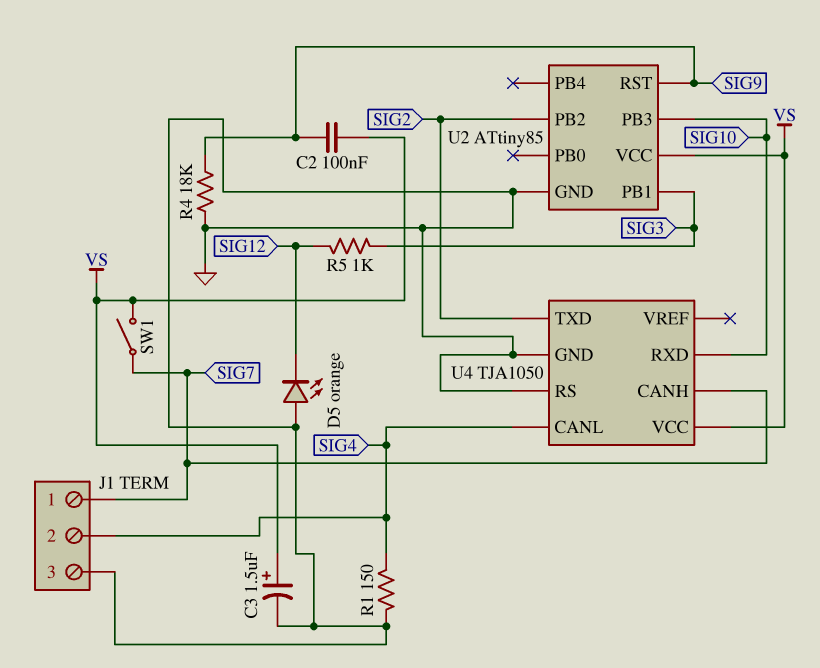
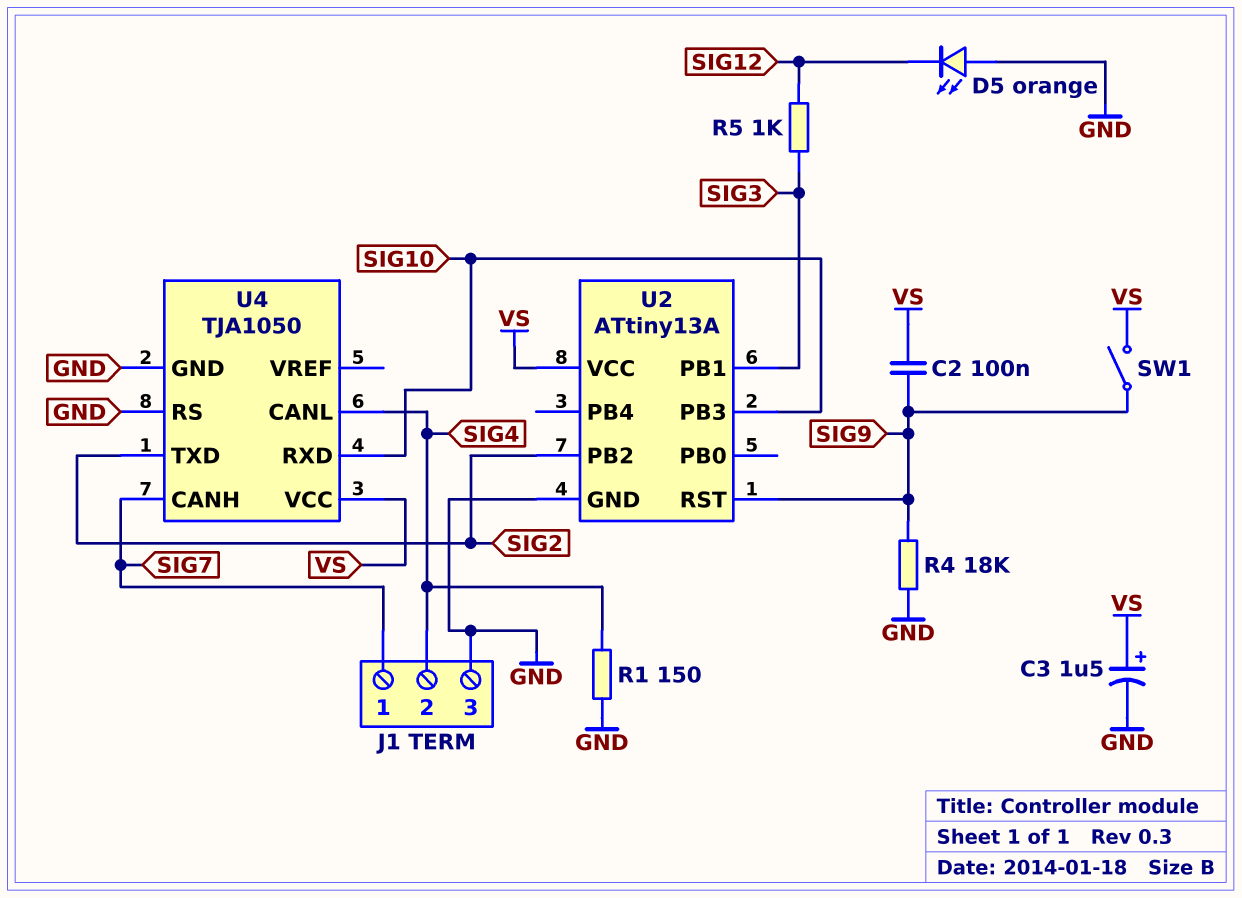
SW1: switch (SIG7, VS) -> switch (SIG9, VS)
U2: ATtiny85 -> ATtiny13A

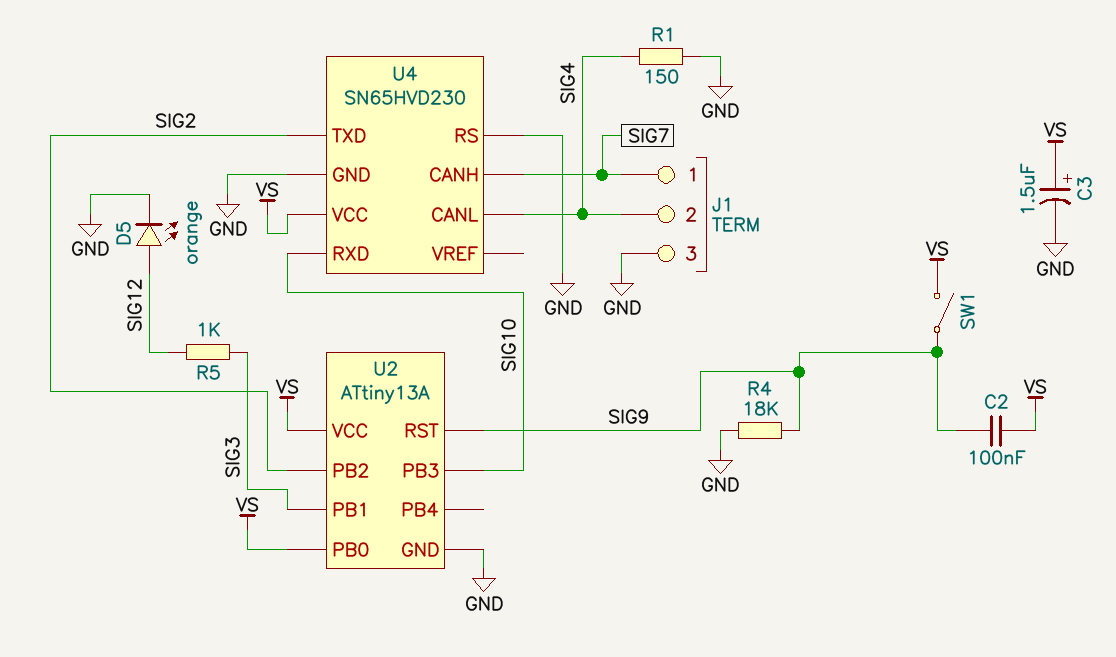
D5: LED orange (A GND, K SIG12) -> LED orange (A SIG12, K GND)
U2 pin PB0: none -> VS
U4: TJA1050 -> SN65HVD230

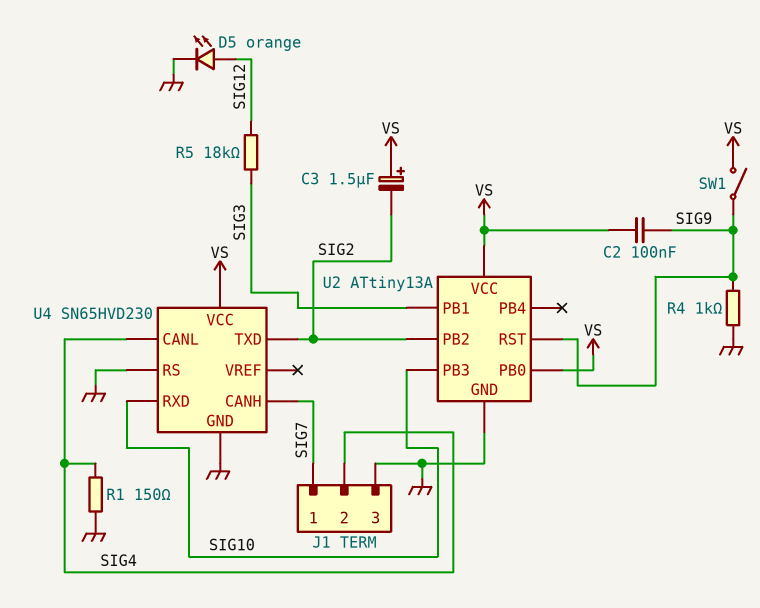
C3: 1.5uF (plus VS, minus GND) -> 1.5uF (plus VS, minus SIG2)
R4: 18k (GND, SIG9) -> 1k (GND, SIG9)
R5: 1k (SIG3, SIG12) -> 18k (SIG3, SIG12)

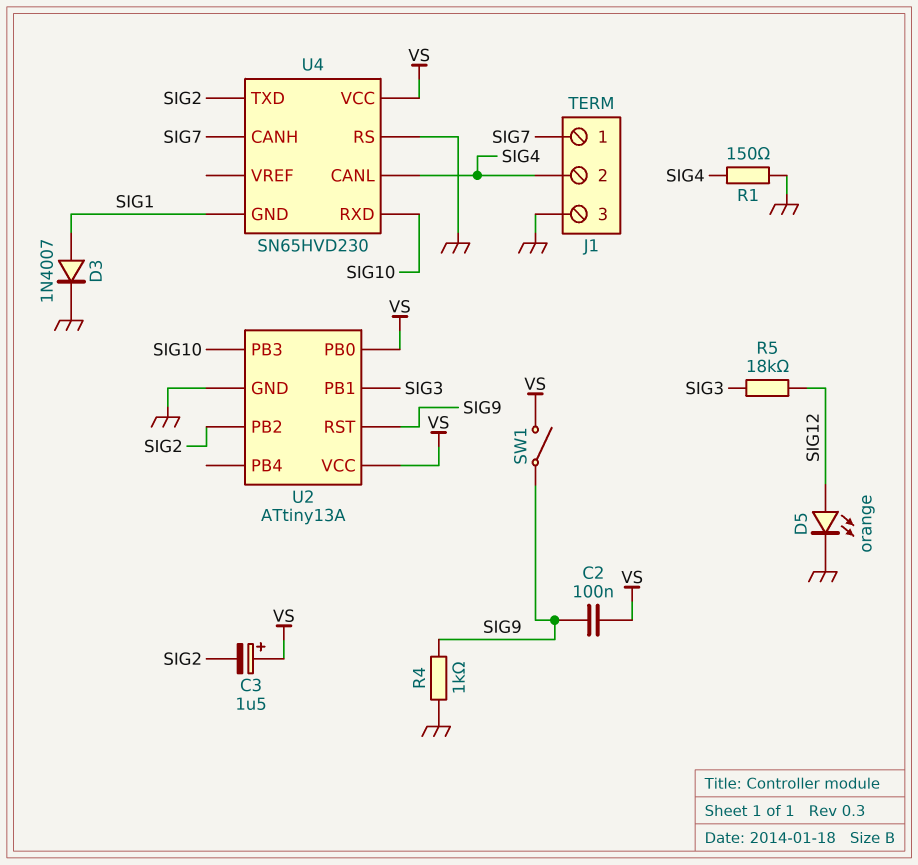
D3: none -> diode 1N4007 (A SIG1, K GND)
U4 pin GND: GND -> SIG1

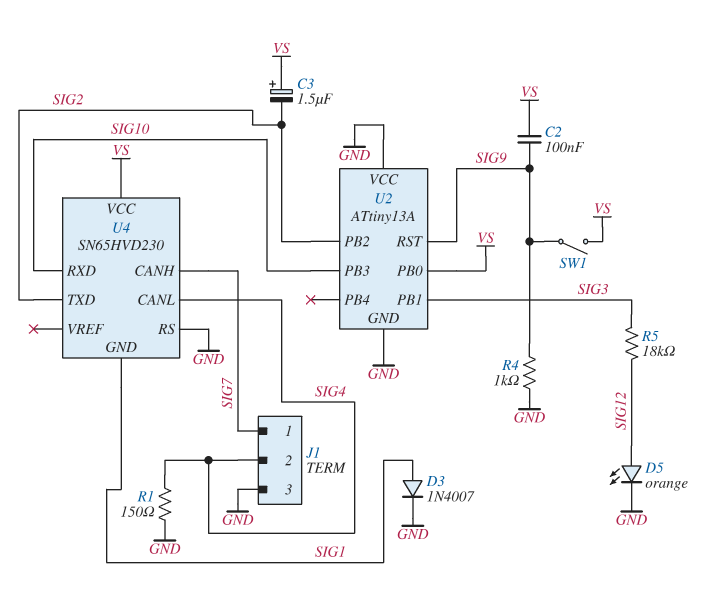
U2 pin VCC: VS -> GND

